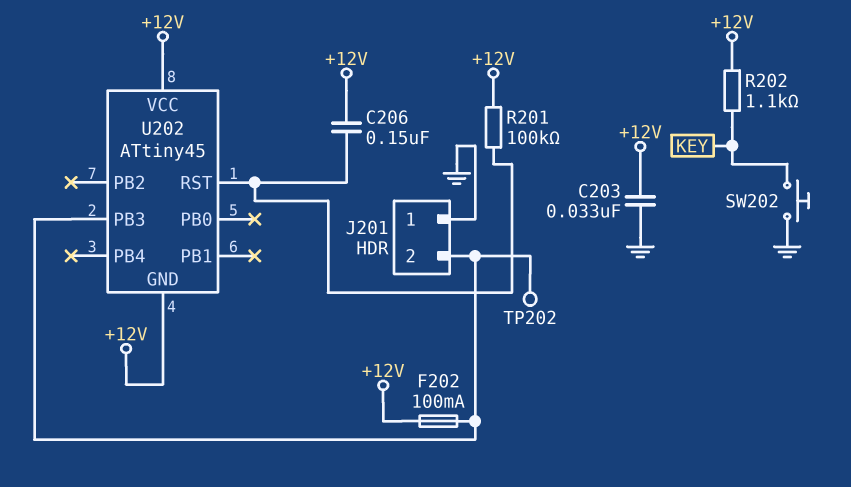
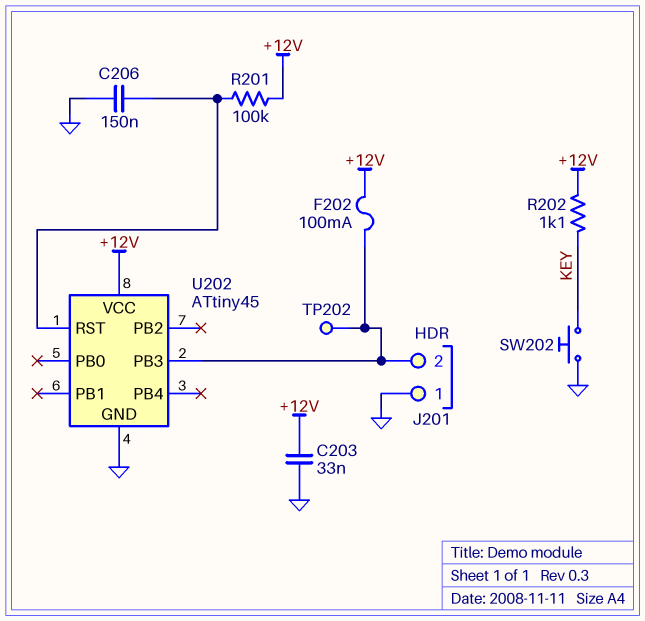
C206: 150nF (+12V, U202/RST) -> 150nF (GND, U202/RST)
U202 pin GND: +12V -> GND

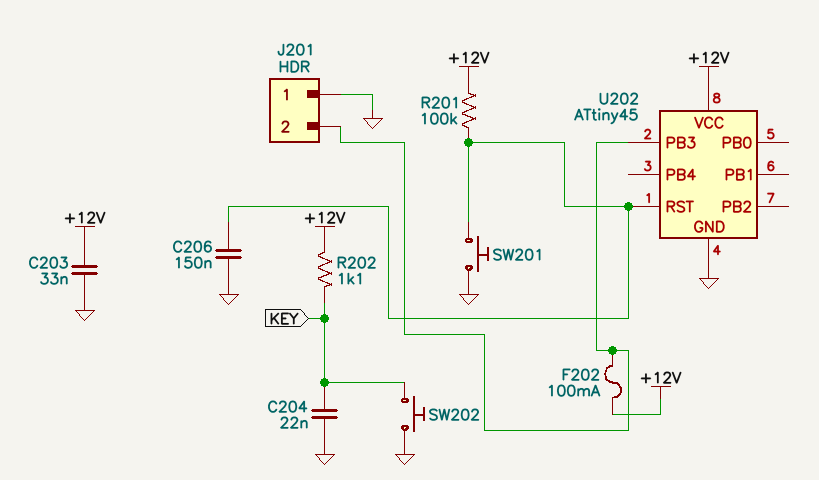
C204: none -> 22nF (GND, KEY)
SW201: none -> button (GND, U202/RST)
TP202: test point (J201/2) -> none

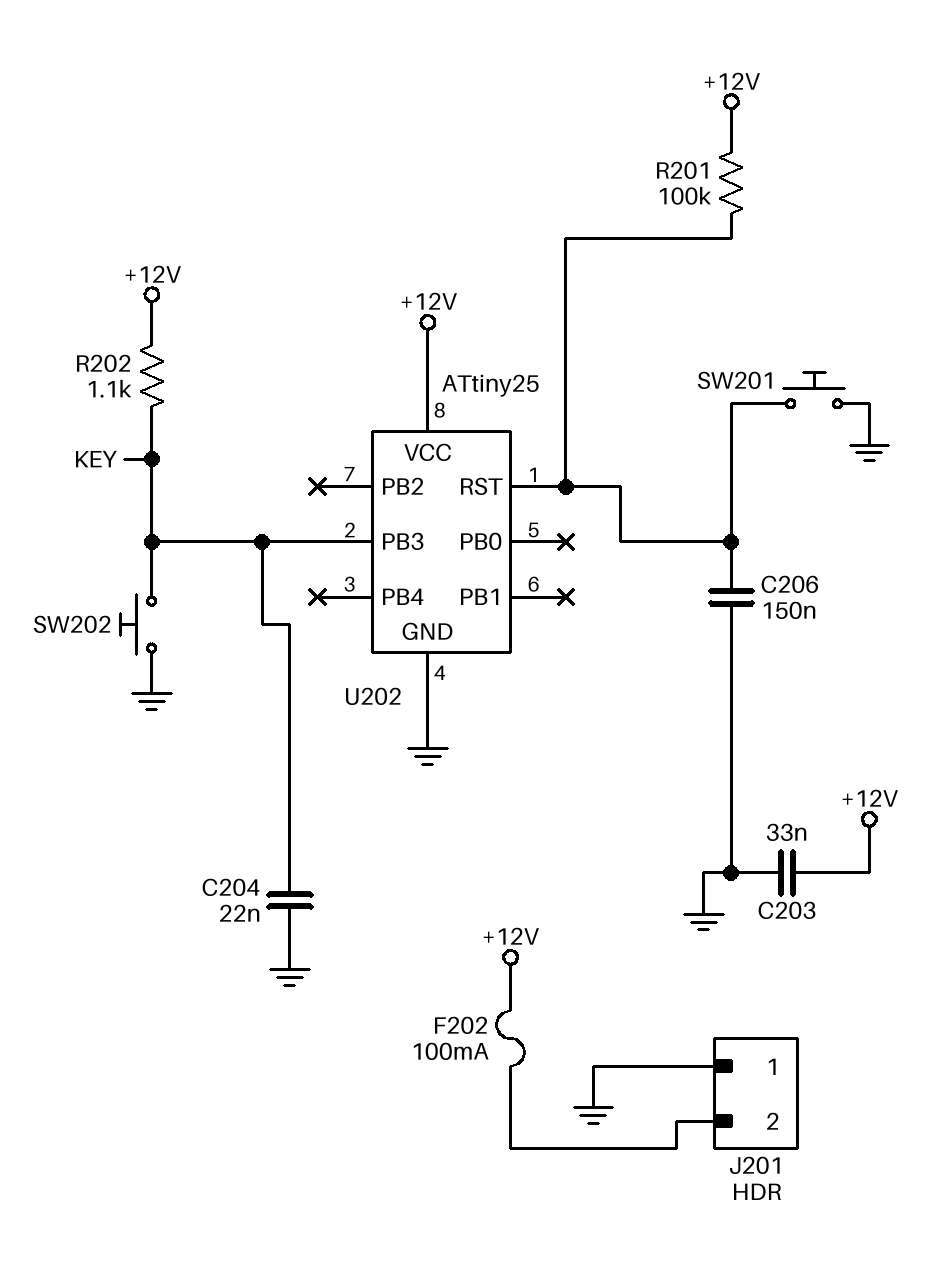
U202: ATtiny45 -> ATtiny25
U202 pin PB3: J201/2 -> KEY

